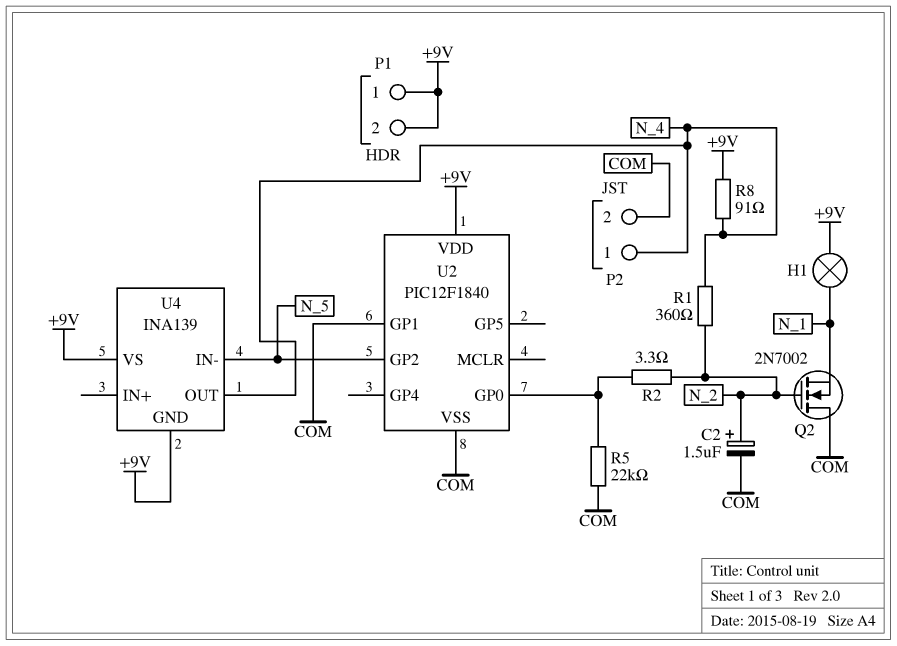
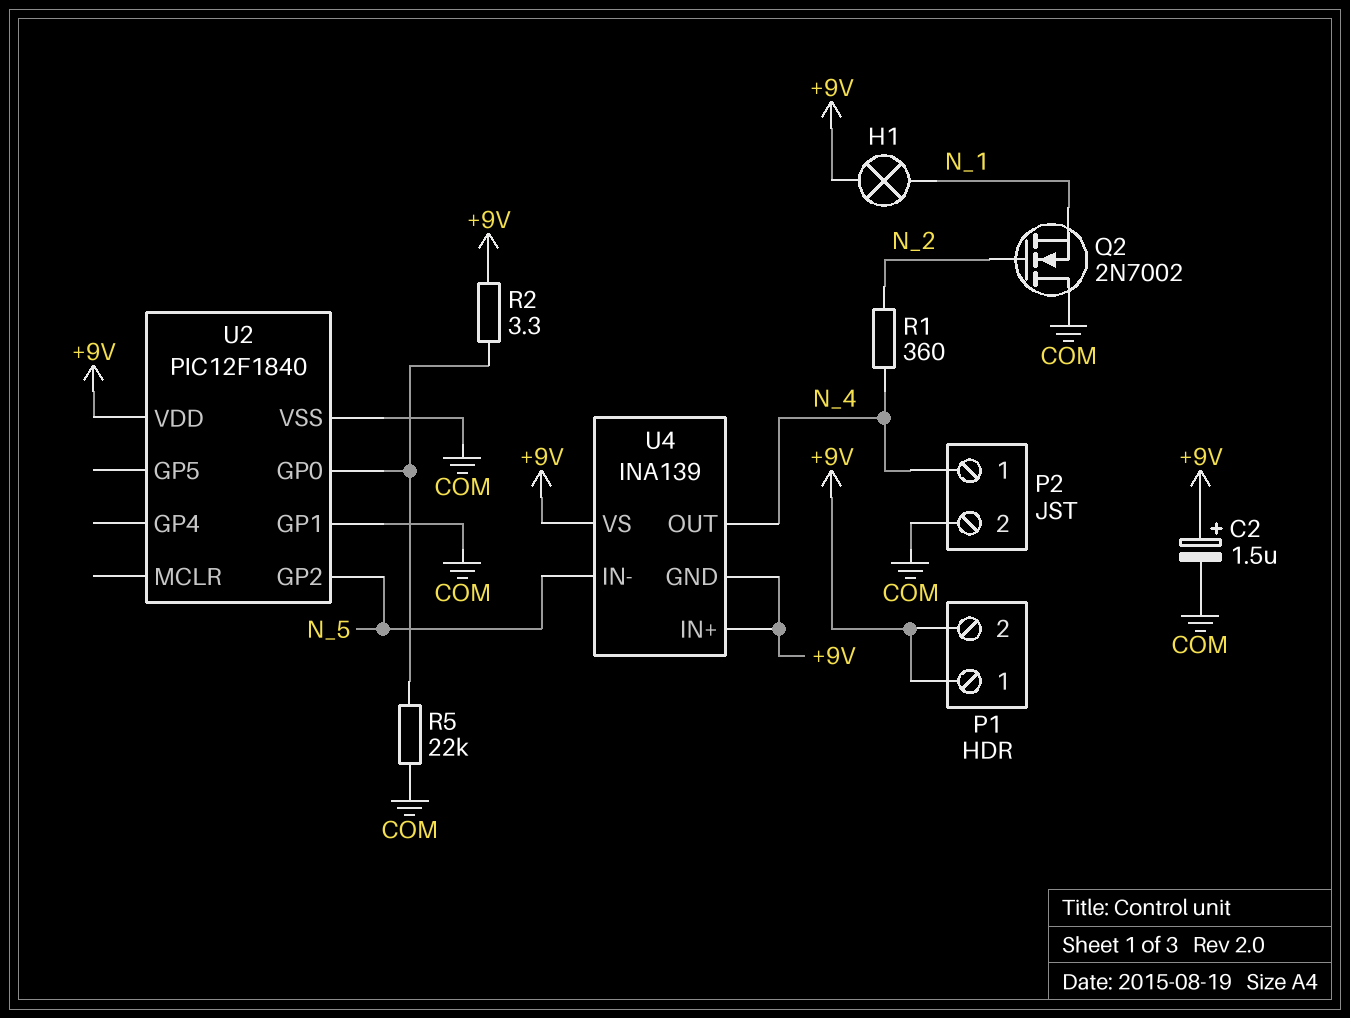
C2: 1.5uF (plus N_2, minus COM) -> 1.5uF (plus +9V, minus COM)
R2: 3.3 (N_2, U2/GP0) -> 3.3 (+9V, U2/GP0)
R8: 91 (+9V, N_4) -> none
U4 pin IN+: none -> +9V

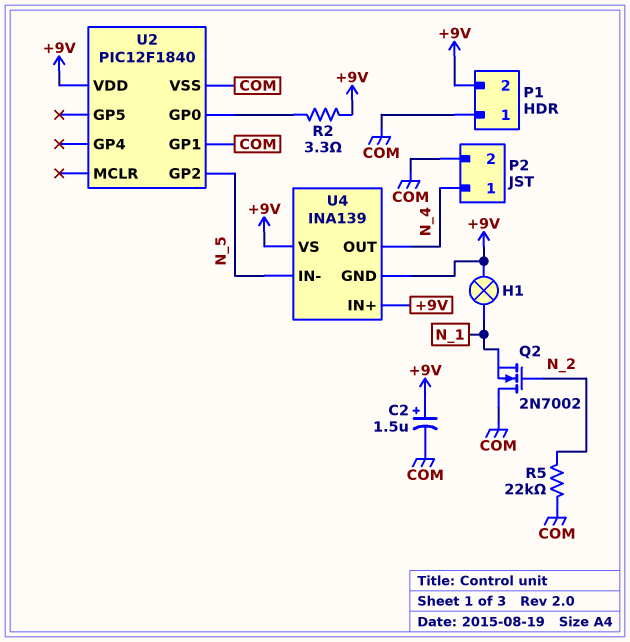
P1 pin 1: +9V -> COM
R1: 360 (N_2, N_4) -> none
R5: 22k (COM, U2/GP0) -> 22k (COM, N_2)

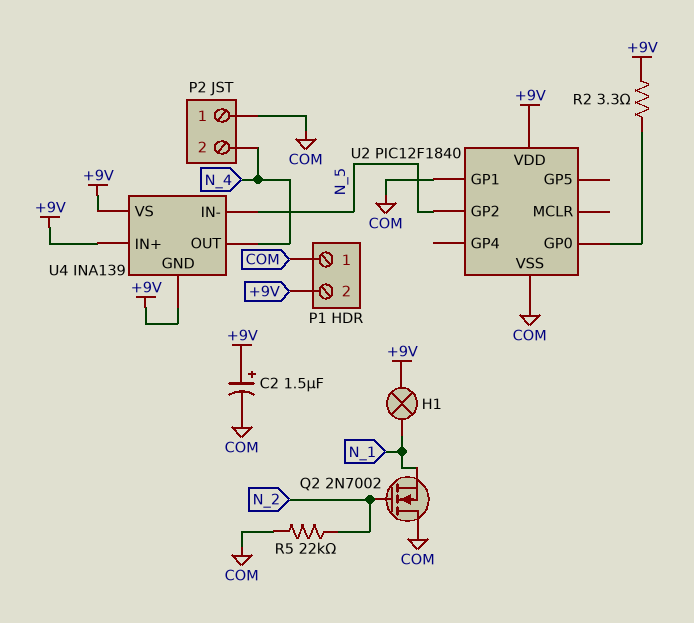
P2 pin 1: N_4 -> COM
P2 pin 2: COM -> N_4

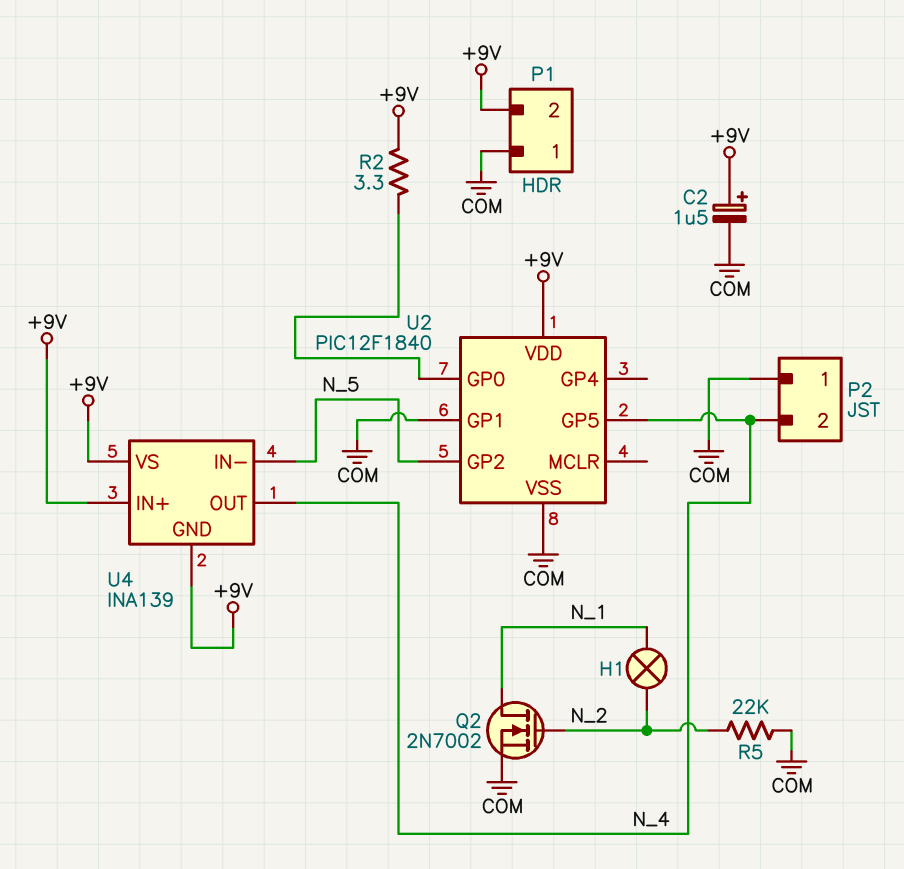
H1: lamp (+9V, N_1) -> lamp (N_1, N_2)
Q2: NMOS 2N7002 (G N_2, D COM, S N_1) -> NMOS 2N7002 (G N_2, D N_1, S COM)
U2 pin GP5: none -> N_4

